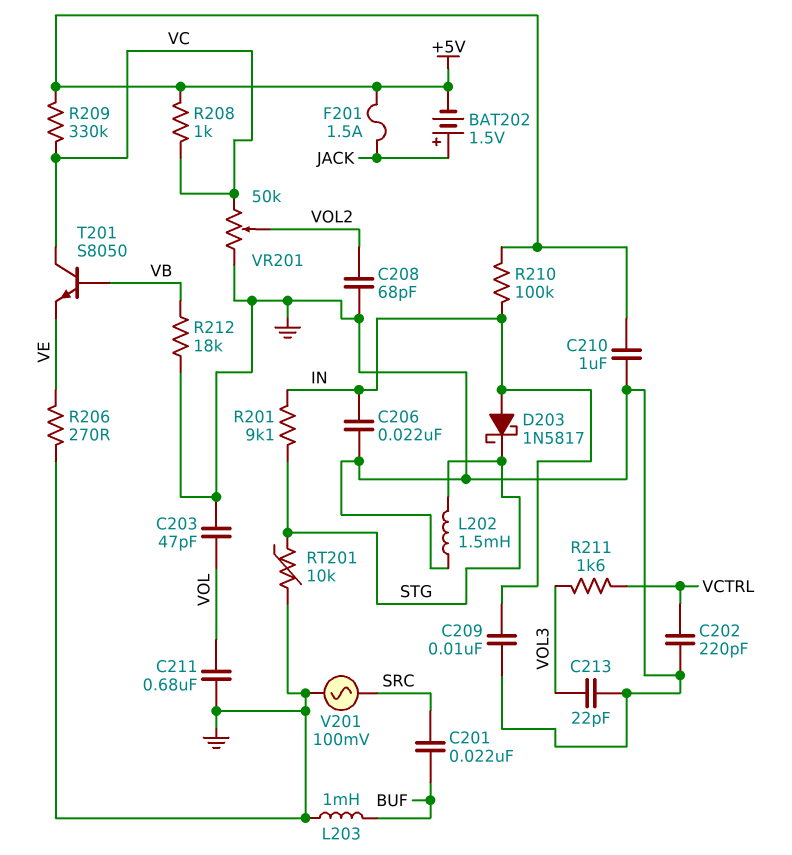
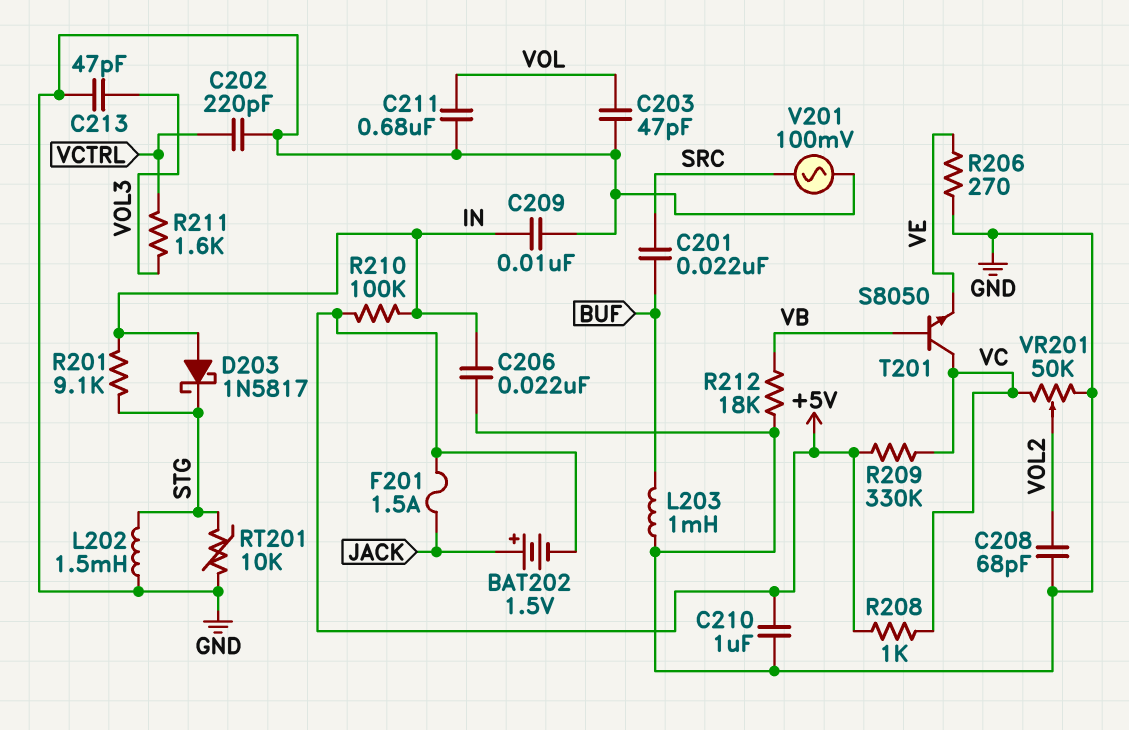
C213: 22pF (GND, VOL3) -> 47pF (GND, VOL3)

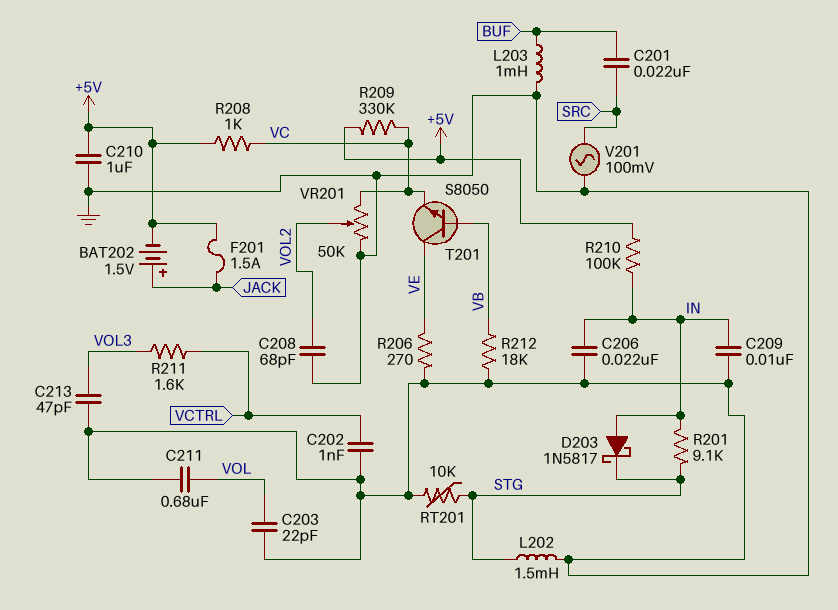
C202: 220pF (GND, VCTRL) -> 1nF (GND, VCTRL)
C203: 47pF (GND, VOL) -> 22pF (GND, VOL)
T201: NPN S8050 (B VB, C VC, E VE) -> NPN S8050 (B VB, C VE, E VC)

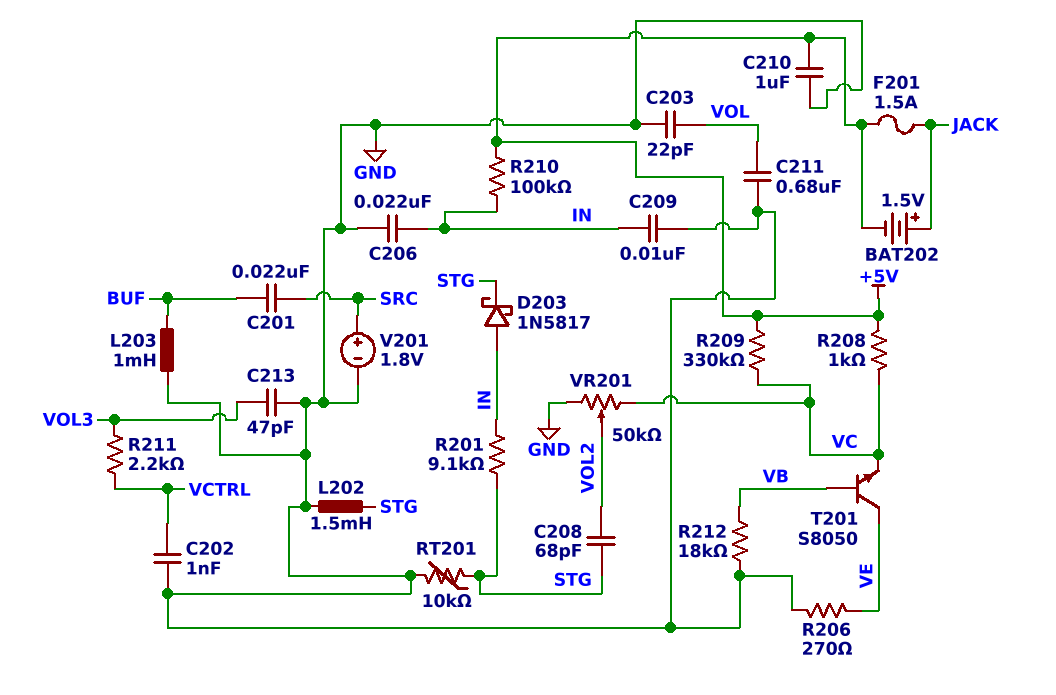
C208: 68pF (GND, VOL2) -> 68pF (STG, VOL2)
R211: 1.6k (VCTRL, VOL3) -> 2.2k (VCTRL, VOL3)
V201: AC 100mV (GND, SRC) -> 1.8V (plus SRC, minus GND)

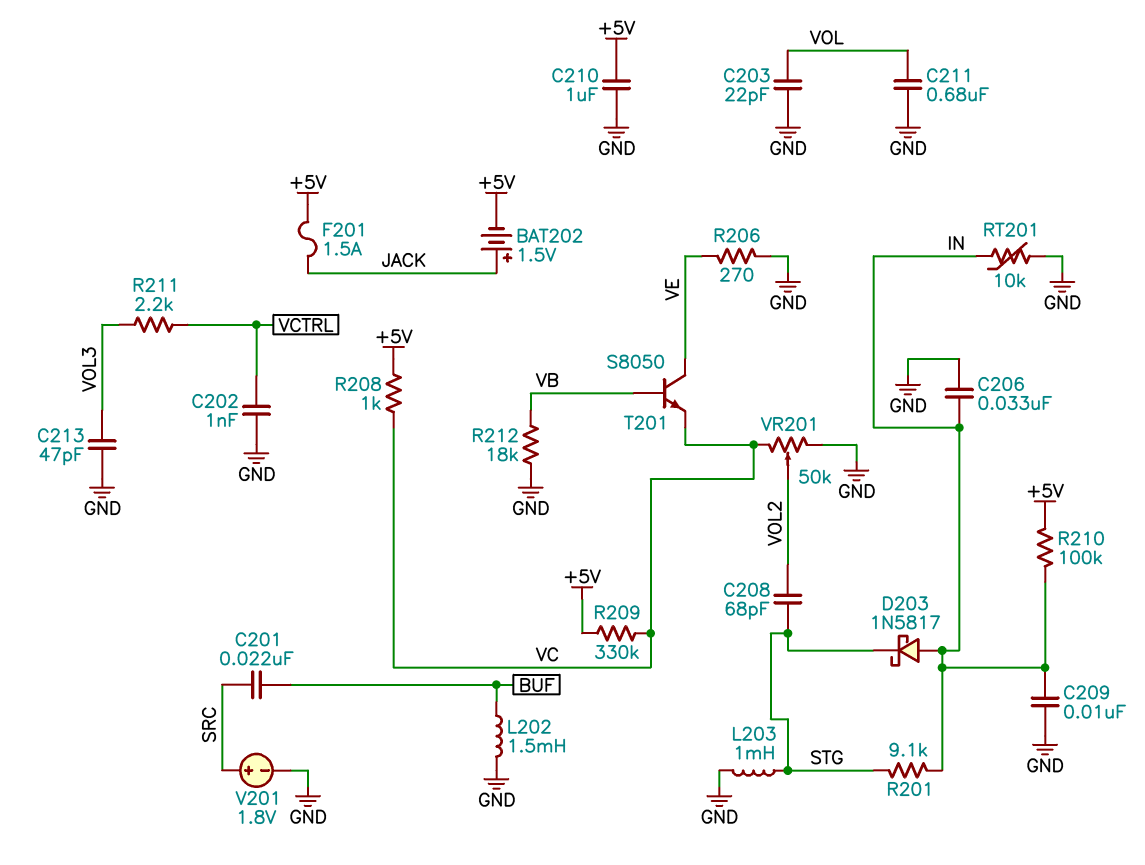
C206: 22nF (GND, IN) -> 33nF (GND, IN)
L202: 1.5mH (GND, STG) -> 1.5mH (BUF, GND)
L203: 1mH (BUF, GND) -> 1mH (GND, STG)
RT201: 10k (GND, STG) -> 10k (GND, IN)

